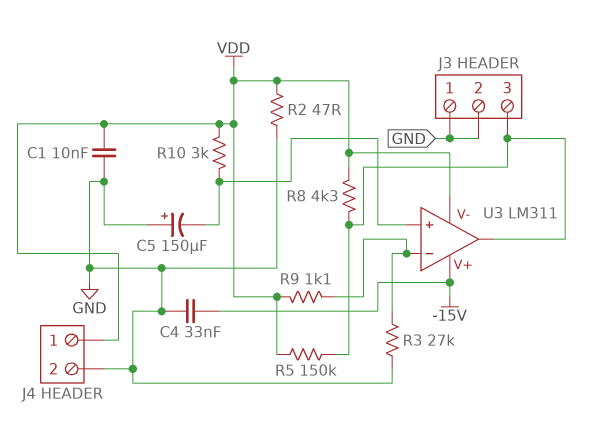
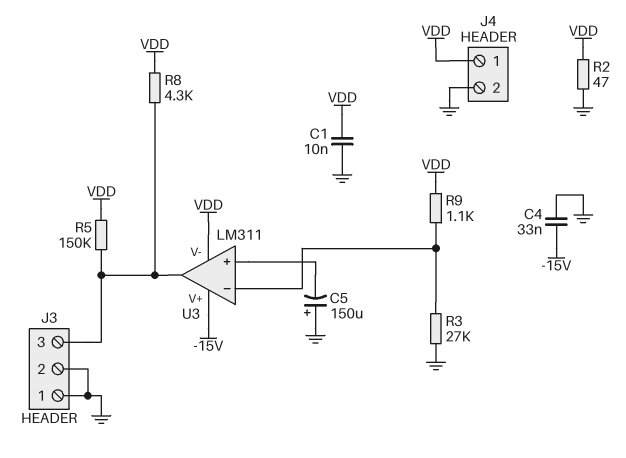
R10: 3k (U3/in+, VDD) -> none

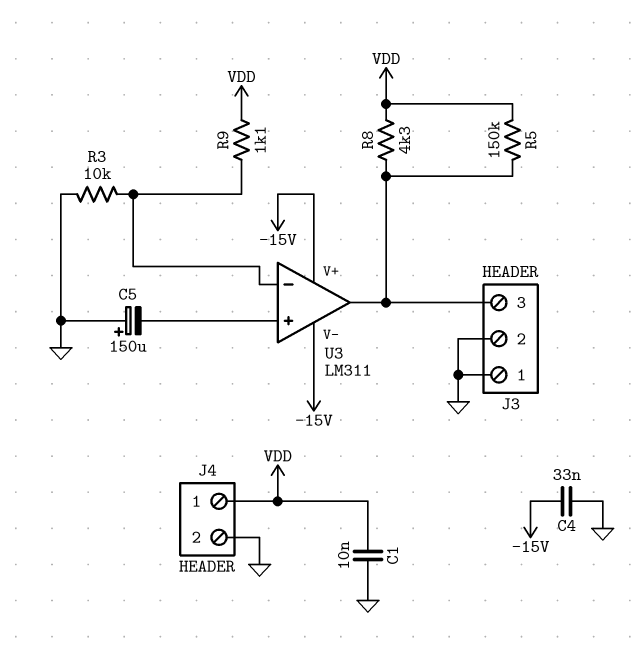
R2: 47 (GND, VDD) -> none
R3: 27k (GND, U3/in-) -> 10k (GND, U3/in-)
U3 pin V-: VDD -> -15V

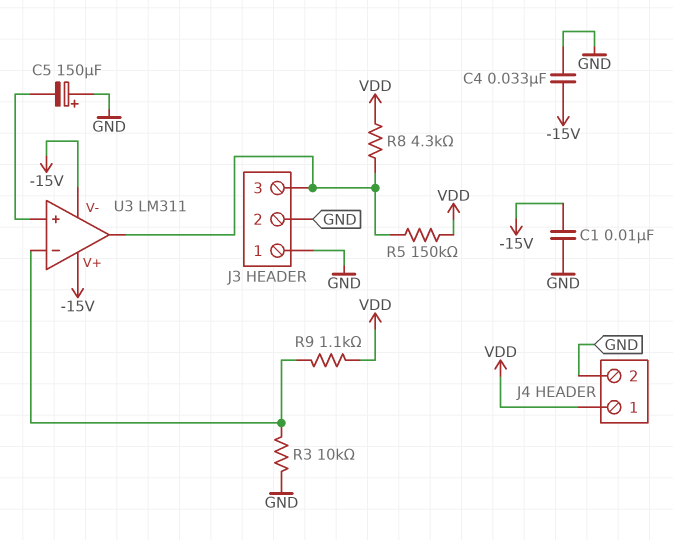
C1: 10nF (GND, VDD) -> 10nF (-15V, GND)

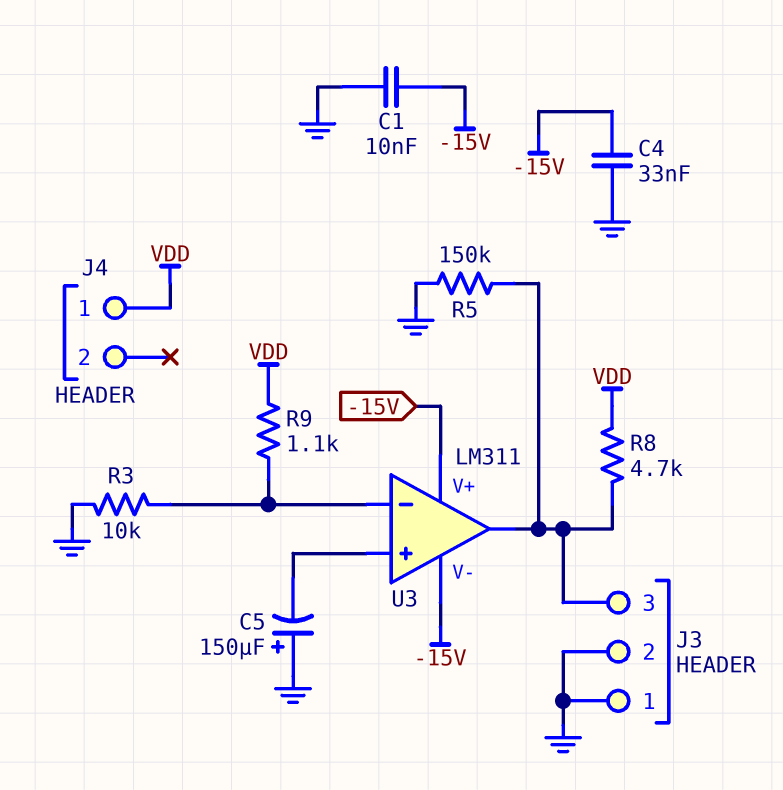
J4 pin 2: GND -> none
R5: 150k (J3/3, VDD) -> 150k (GND, J3/3)
R8: 4.3k (J3/3, VDD) -> 4.7k (J3/3, VDD)

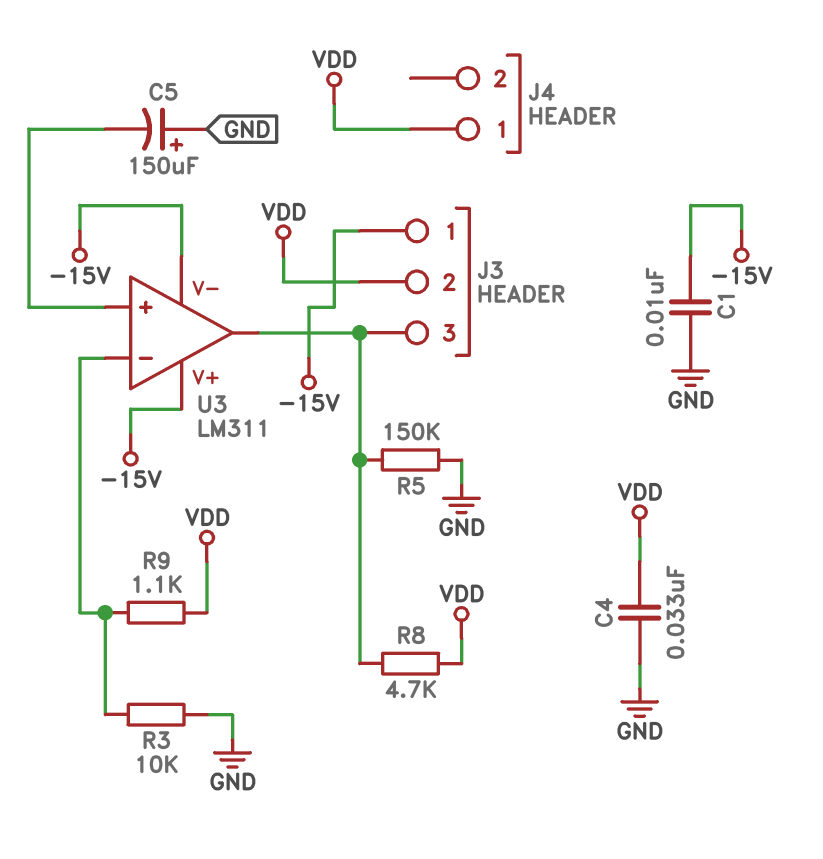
C4: 33nF (-15V, GND) -> 33nF (GND, VDD)
J3 pin 1: GND -> -15V
J3 pin 2: GND -> VDD

